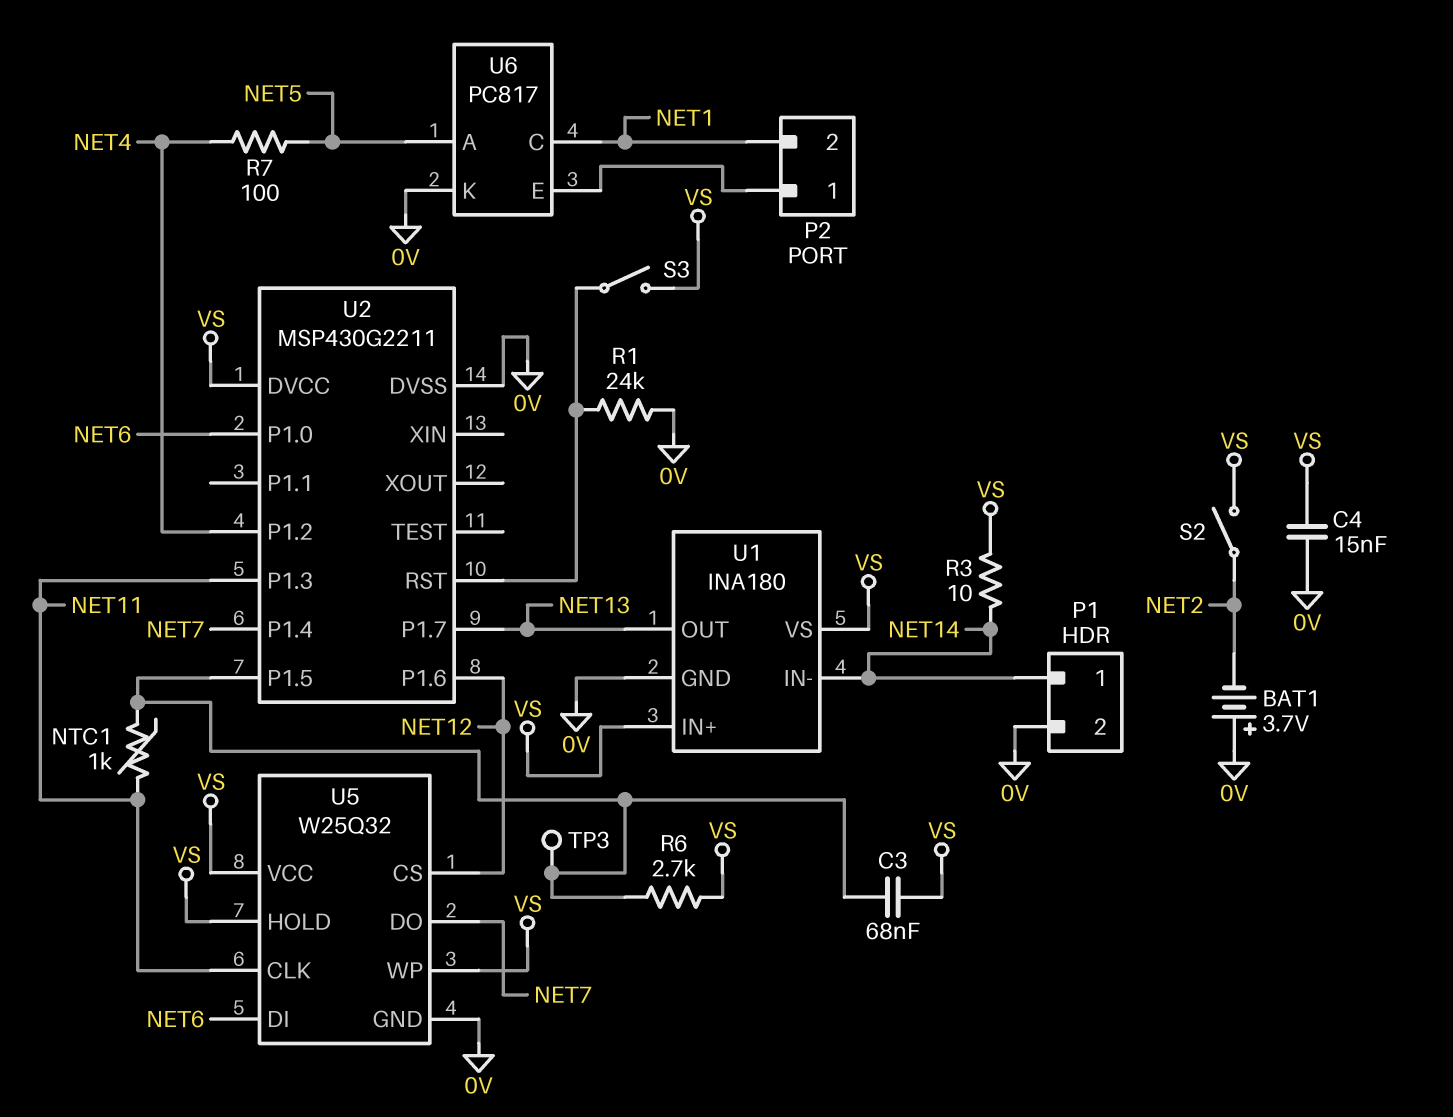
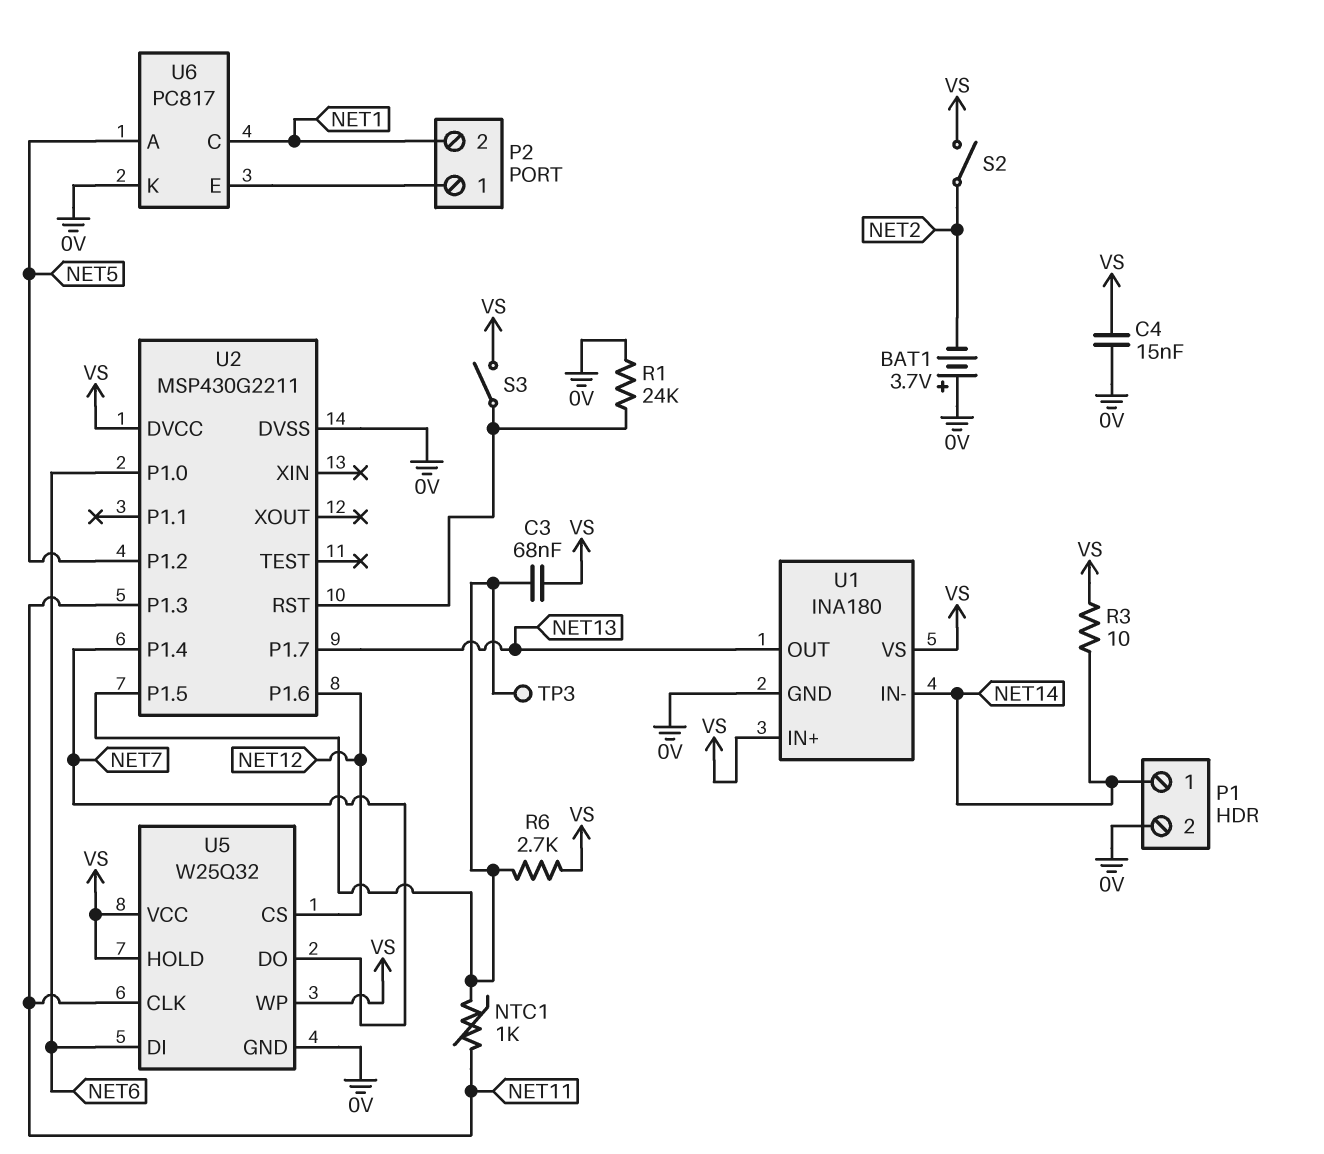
R7: 100 (NET4, NET5) -> none
U2 pin P1.2: NET4 -> NET5

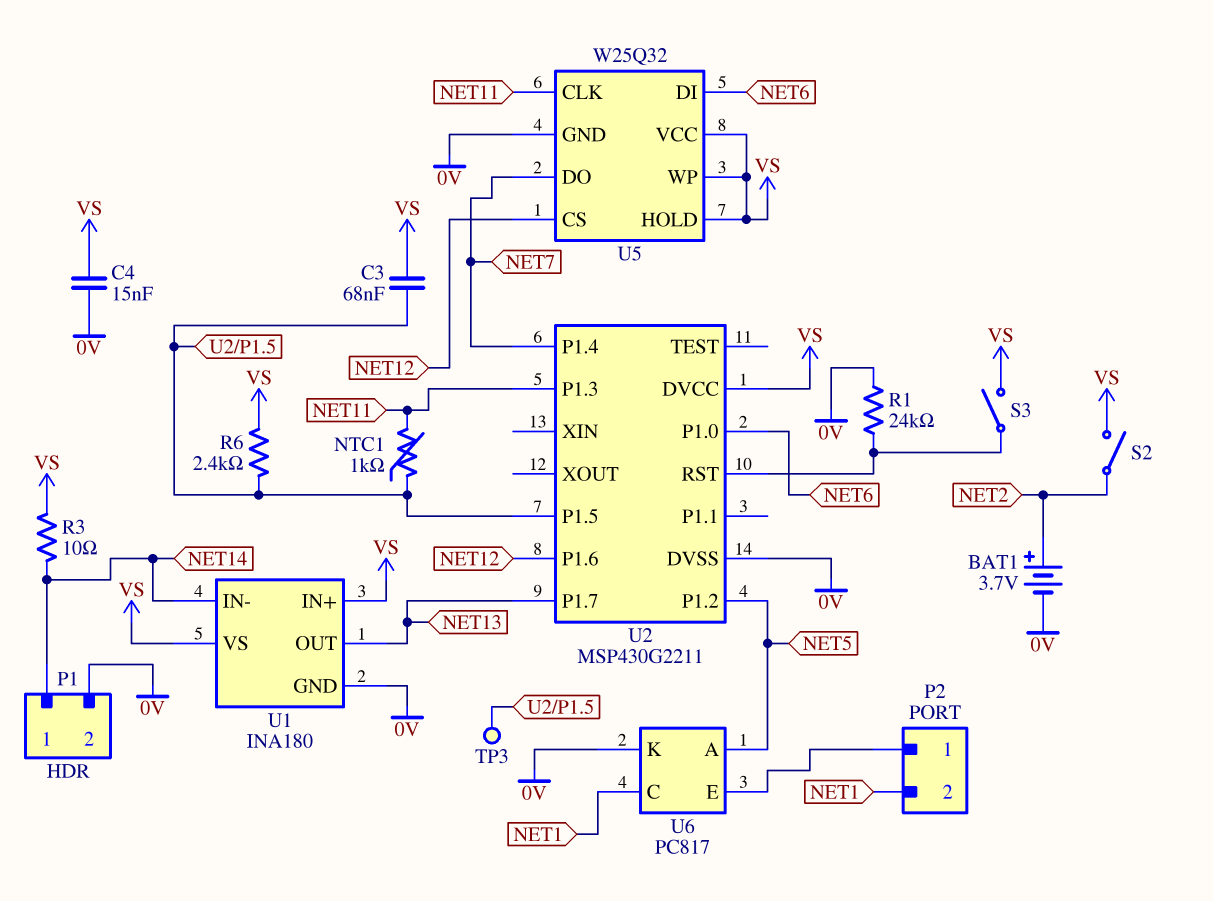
BAT1: 3.7V (plus 0V, minus NET2) -> 3.7V (plus NET2, minus 0V)
R6: 2.7k (U2/P1.5, VS) -> 2.4k (U2/P1.5, VS)

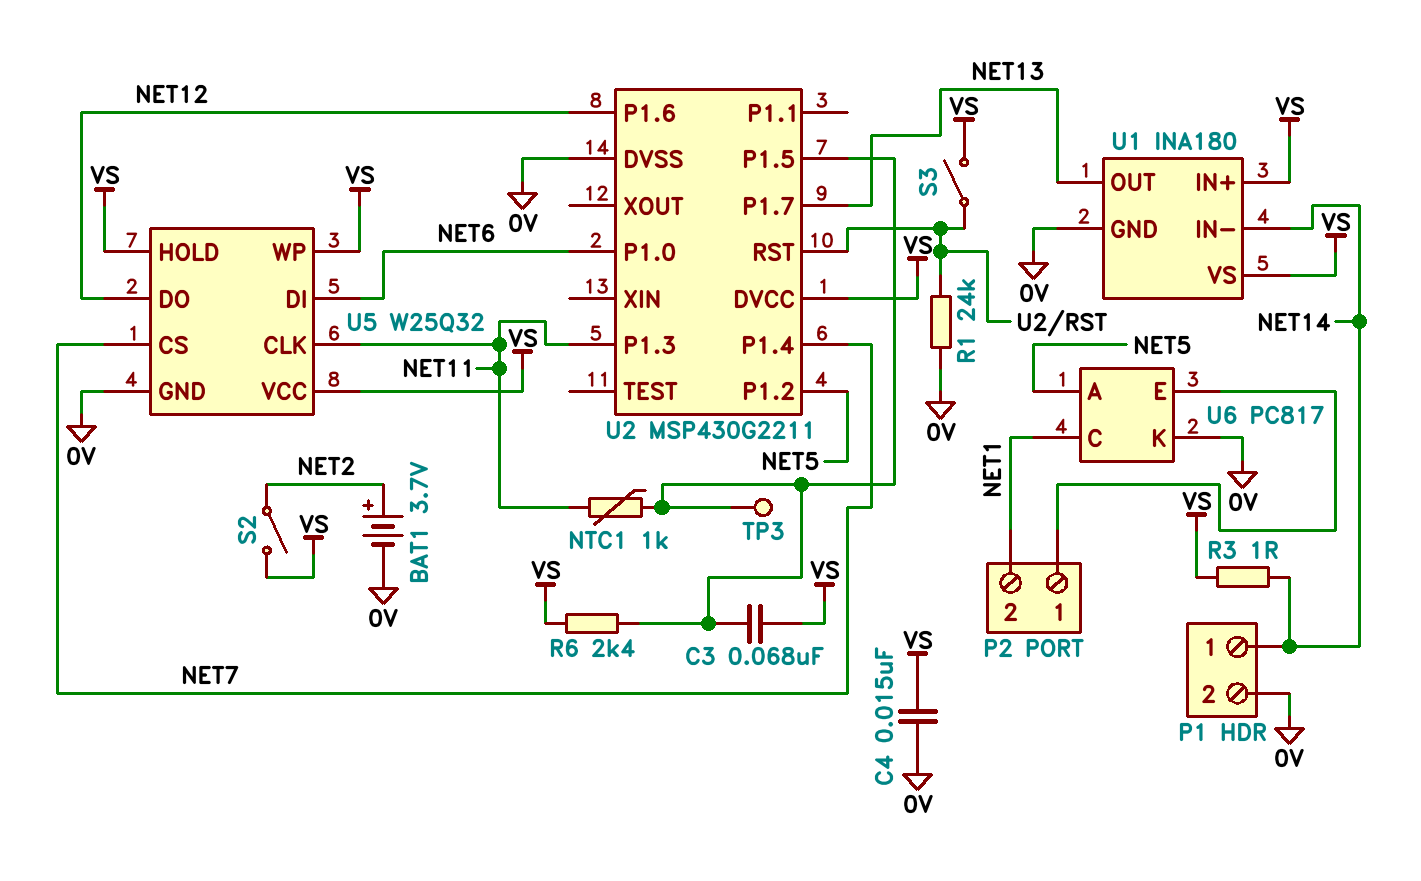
R3: 10 (NET14, VS) -> 1 (NET14, VS)
U5 pin CS: NET12 -> NET7
U5 pin DO: NET7 -> NET12

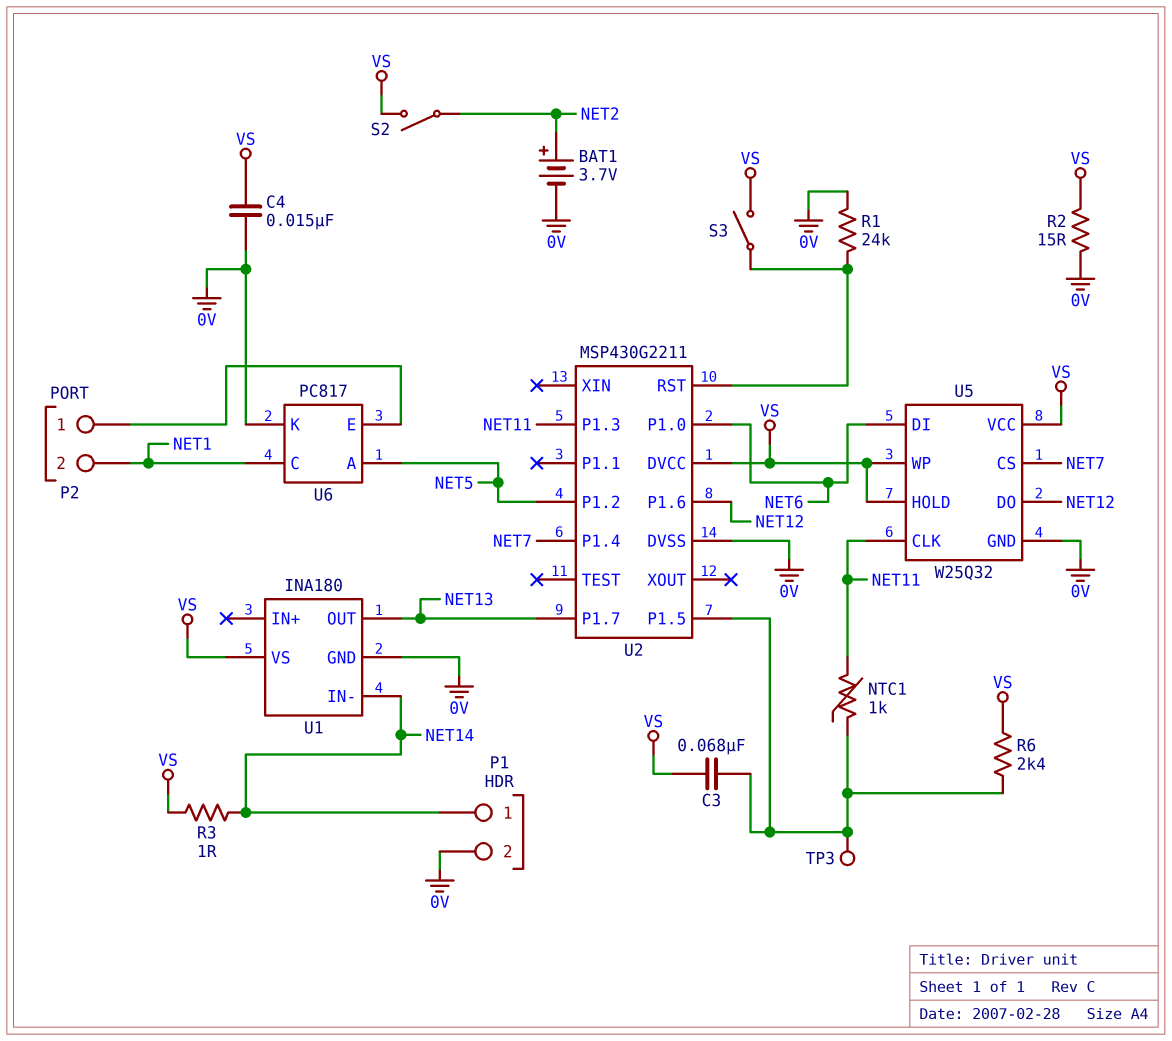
R2: none -> 15 (0V, VS)
U1 pin IN+: VS -> none

